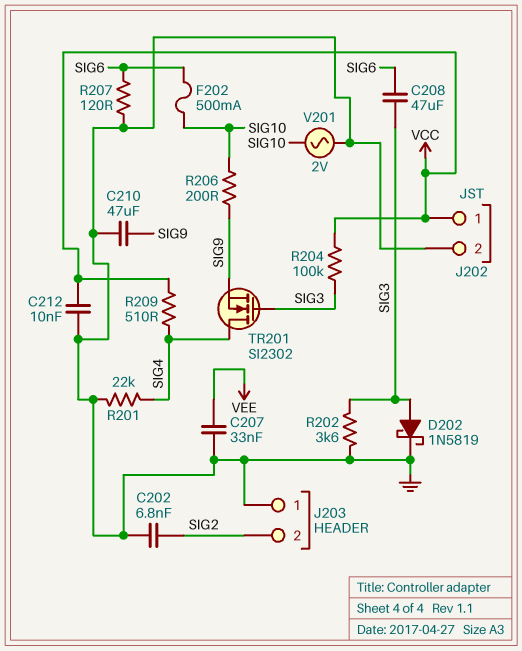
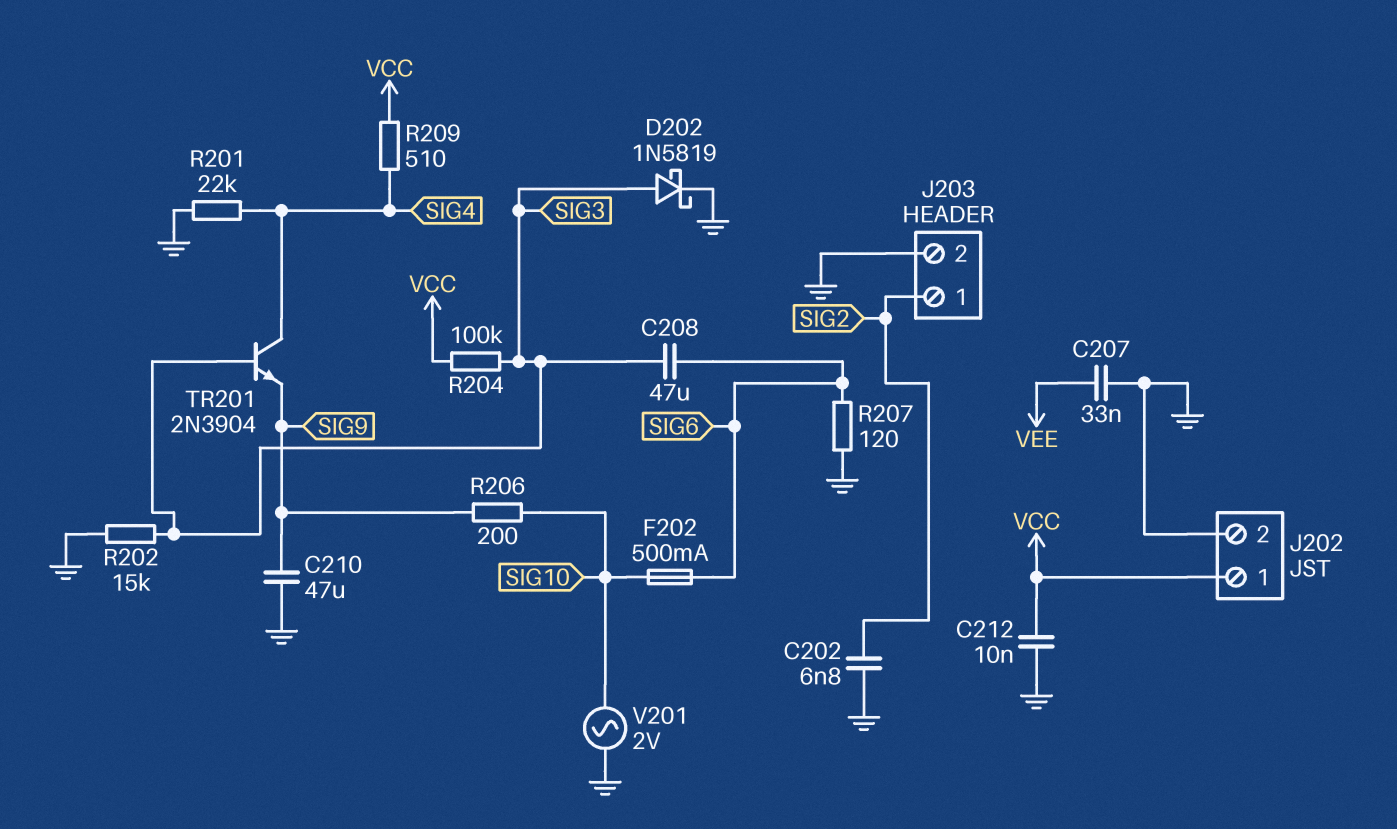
J203 pin 1: GND -> SIG2
J203 pin 2: SIG2 -> GND
R202: 3.6k (GND, SIG3) -> 15k (GND, SIG3)
TR201: NMOS SI2302 (G SIG3, D SIG4, S SIG9) -> NPN 2N3904 (B SIG3, C SIG4, E SIG9)

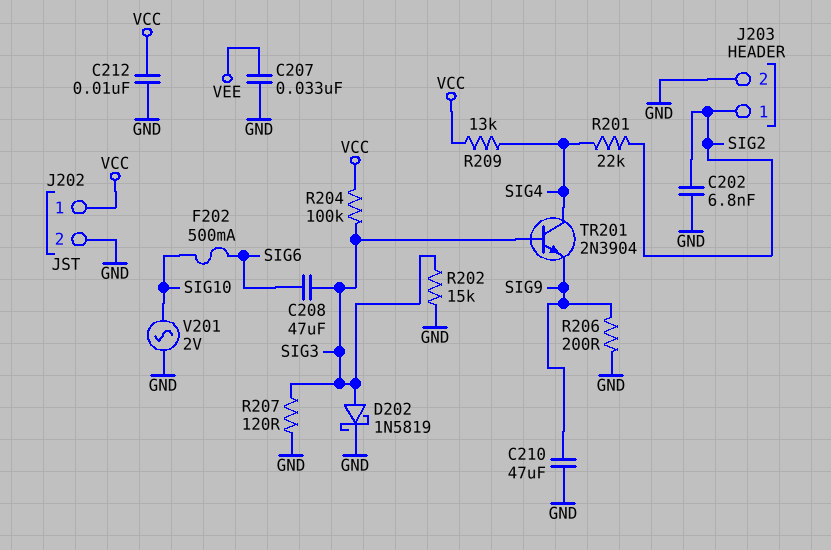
R201: 22k (GND, SIG4) -> 22k (SIG2, SIG4)
R206: 200 (SIG9, SIG10) -> 200 (GND, SIG9)
R207: 120 (GND, SIG6) -> 120 (GND, SIG3)
R209: 510 (SIG4, VCC) -> 13k (SIG4, VCC)

